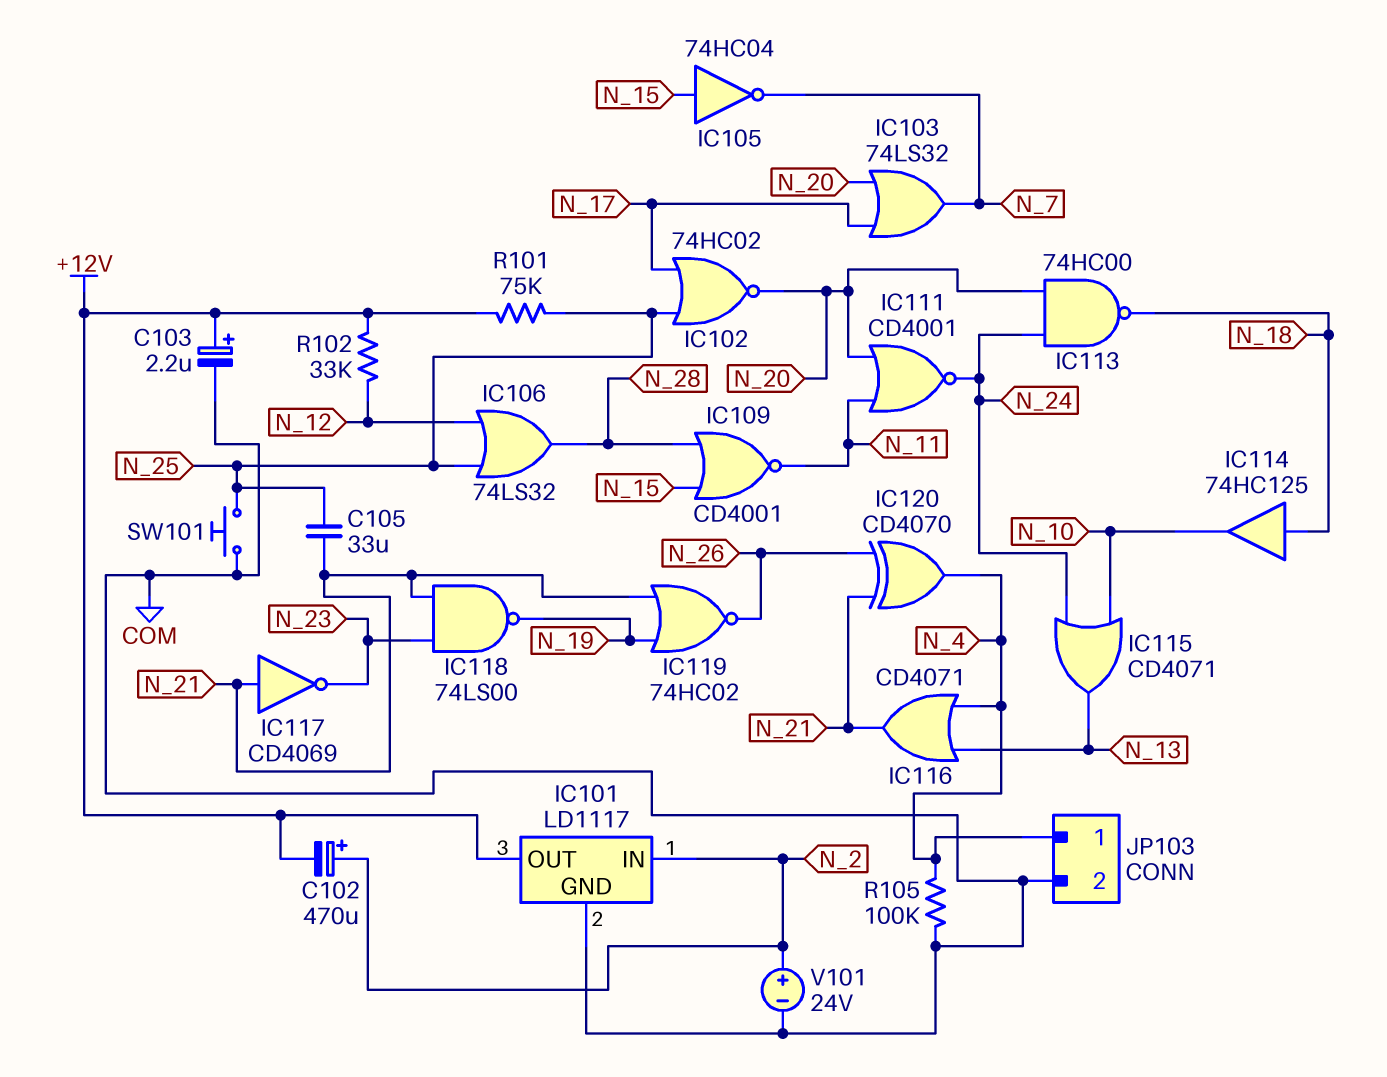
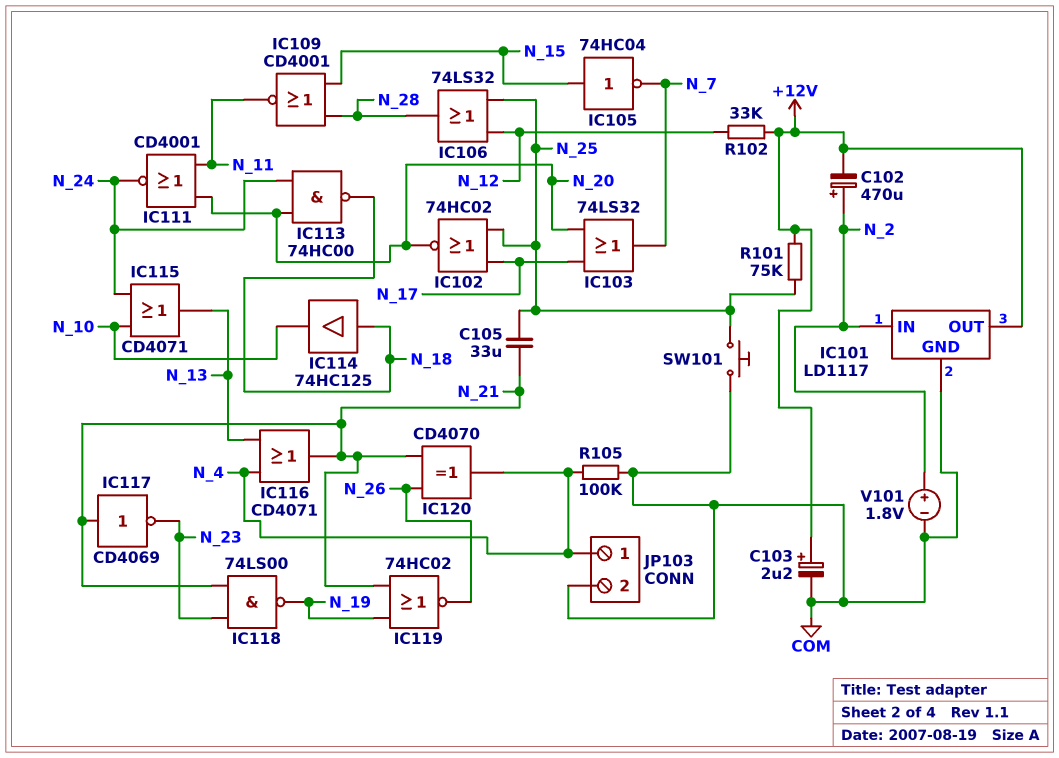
V101: 24V (plus N_2, minus COM) -> 1.8V (plus N_2, minus COM)

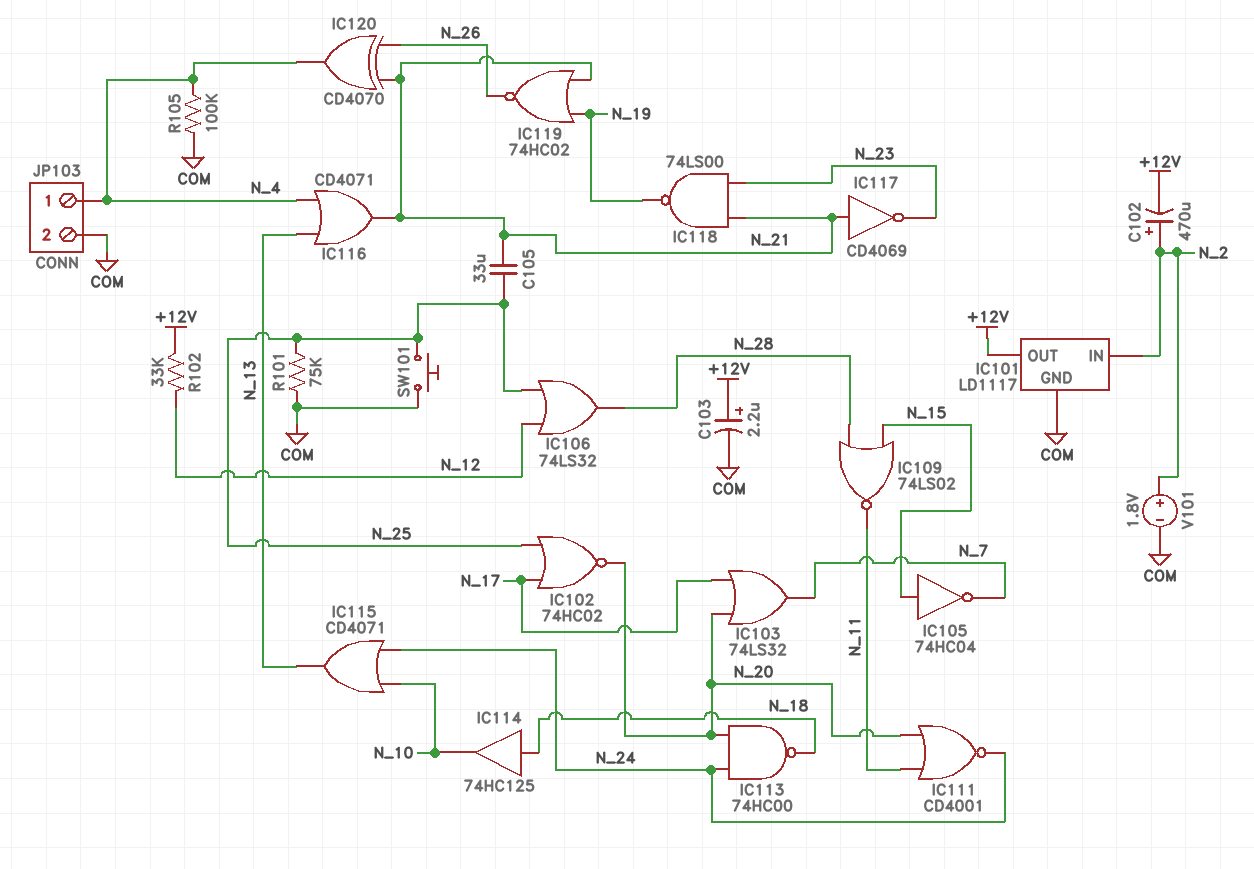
IC109: NOR CD4001 (in N_15, in N_28, out N_11) -> NOR 74LS02 (in N_15, in N_28, out N_11)
R101: 75k (+12V, N_25) -> 75k (COM, N_25)

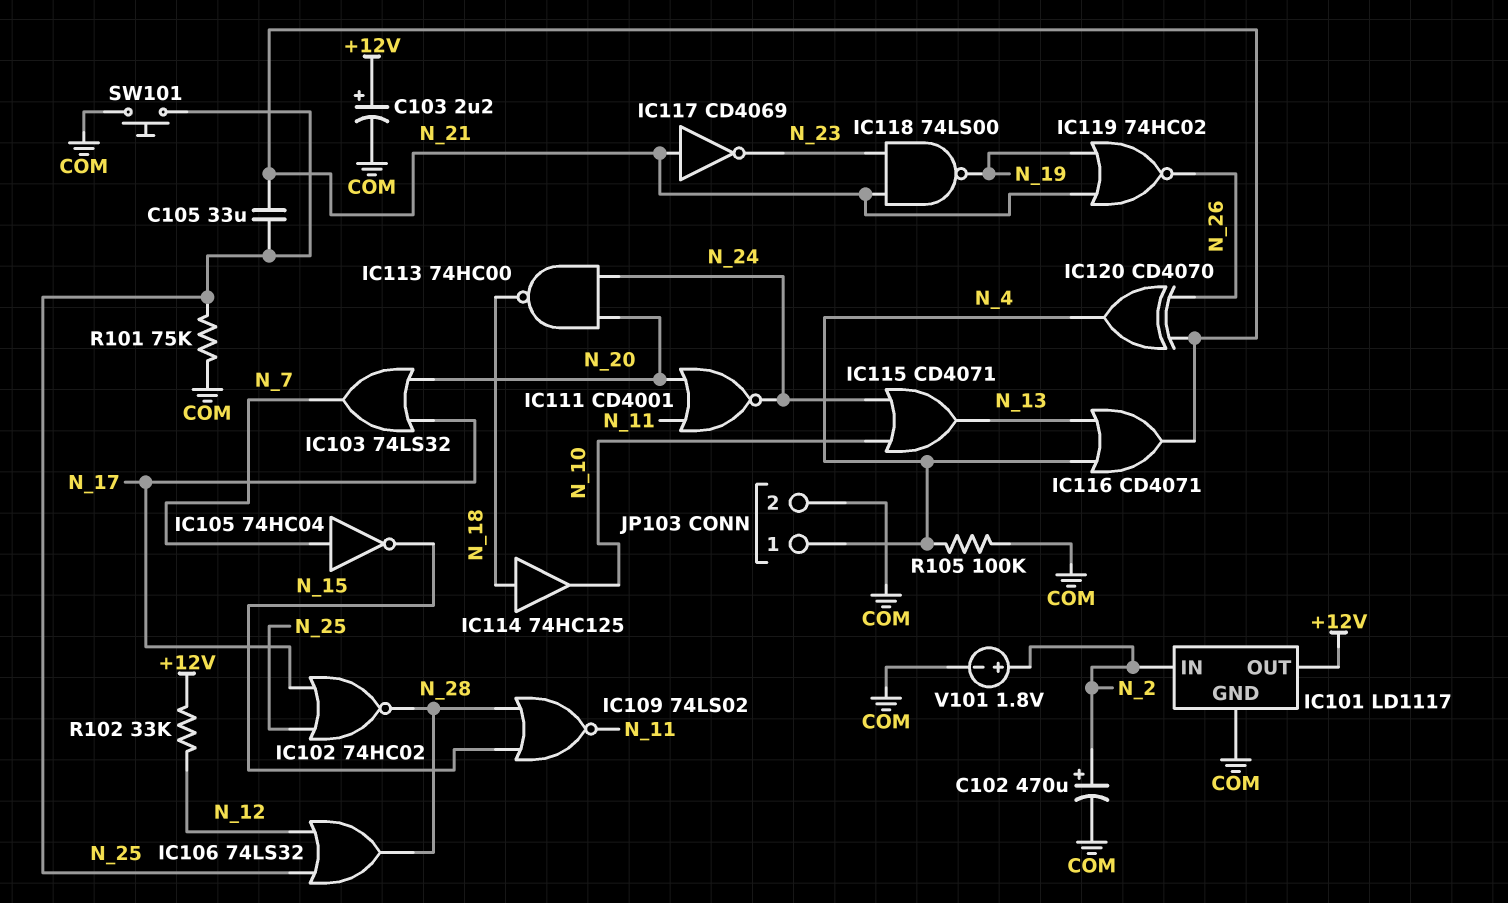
C102: 470uF (plus N_2, minus +12V) -> 470uF (plus N_2, minus COM)
IC102: NOR 74HC02 (in N_17, in N_25, out N_20) -> NOR 74HC02 (in N_17, in N_25, out N_28)
IC105: NOT 74HC04 (in N_15, out N_7) -> NOT 74HC04 (in N_7, out N_15)

